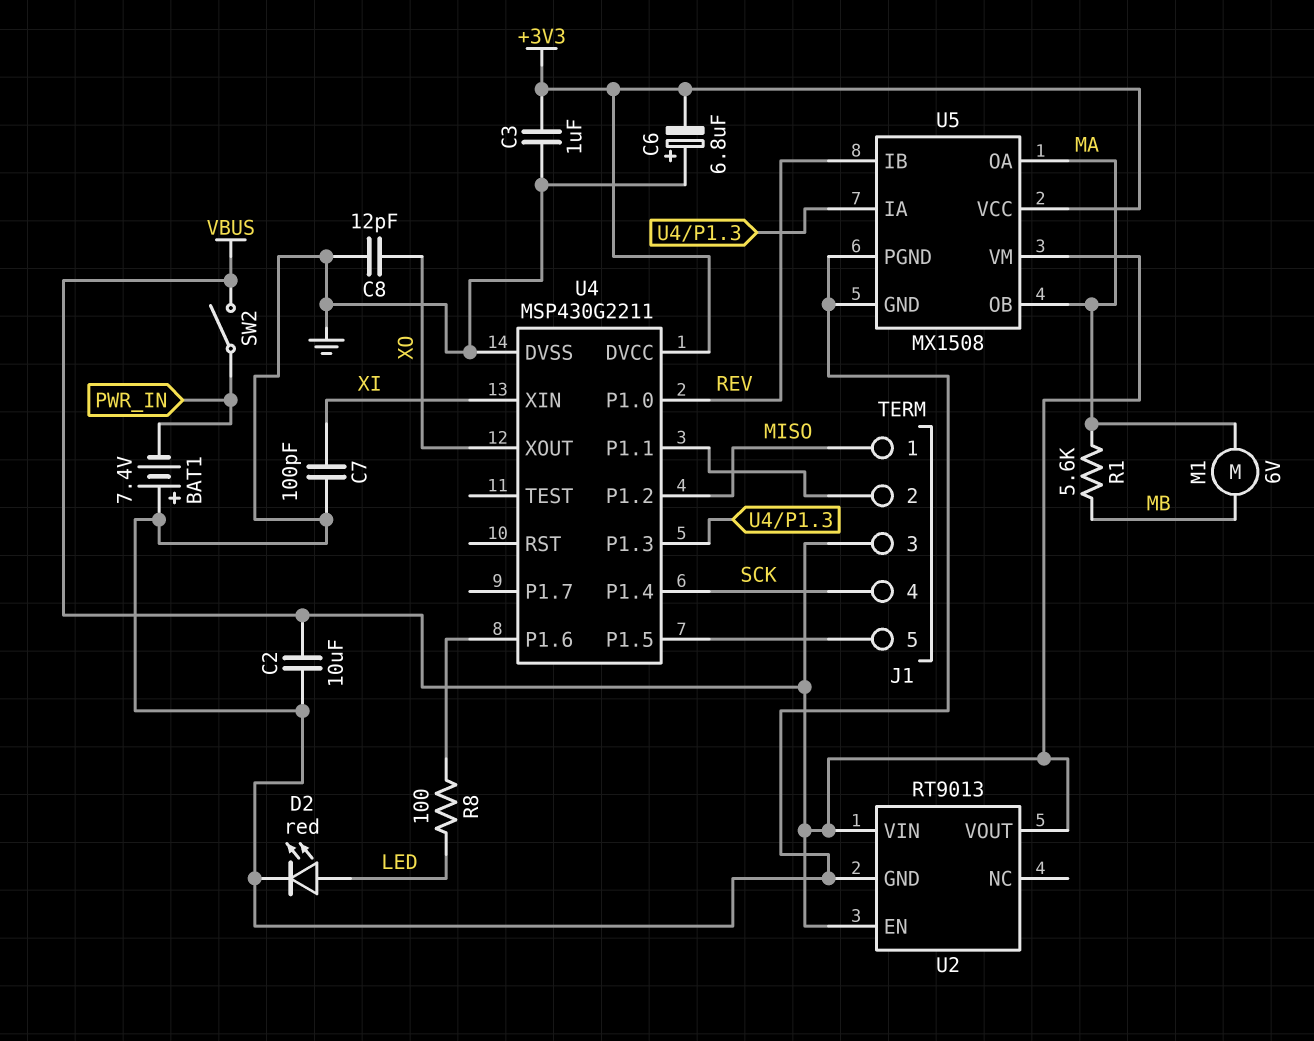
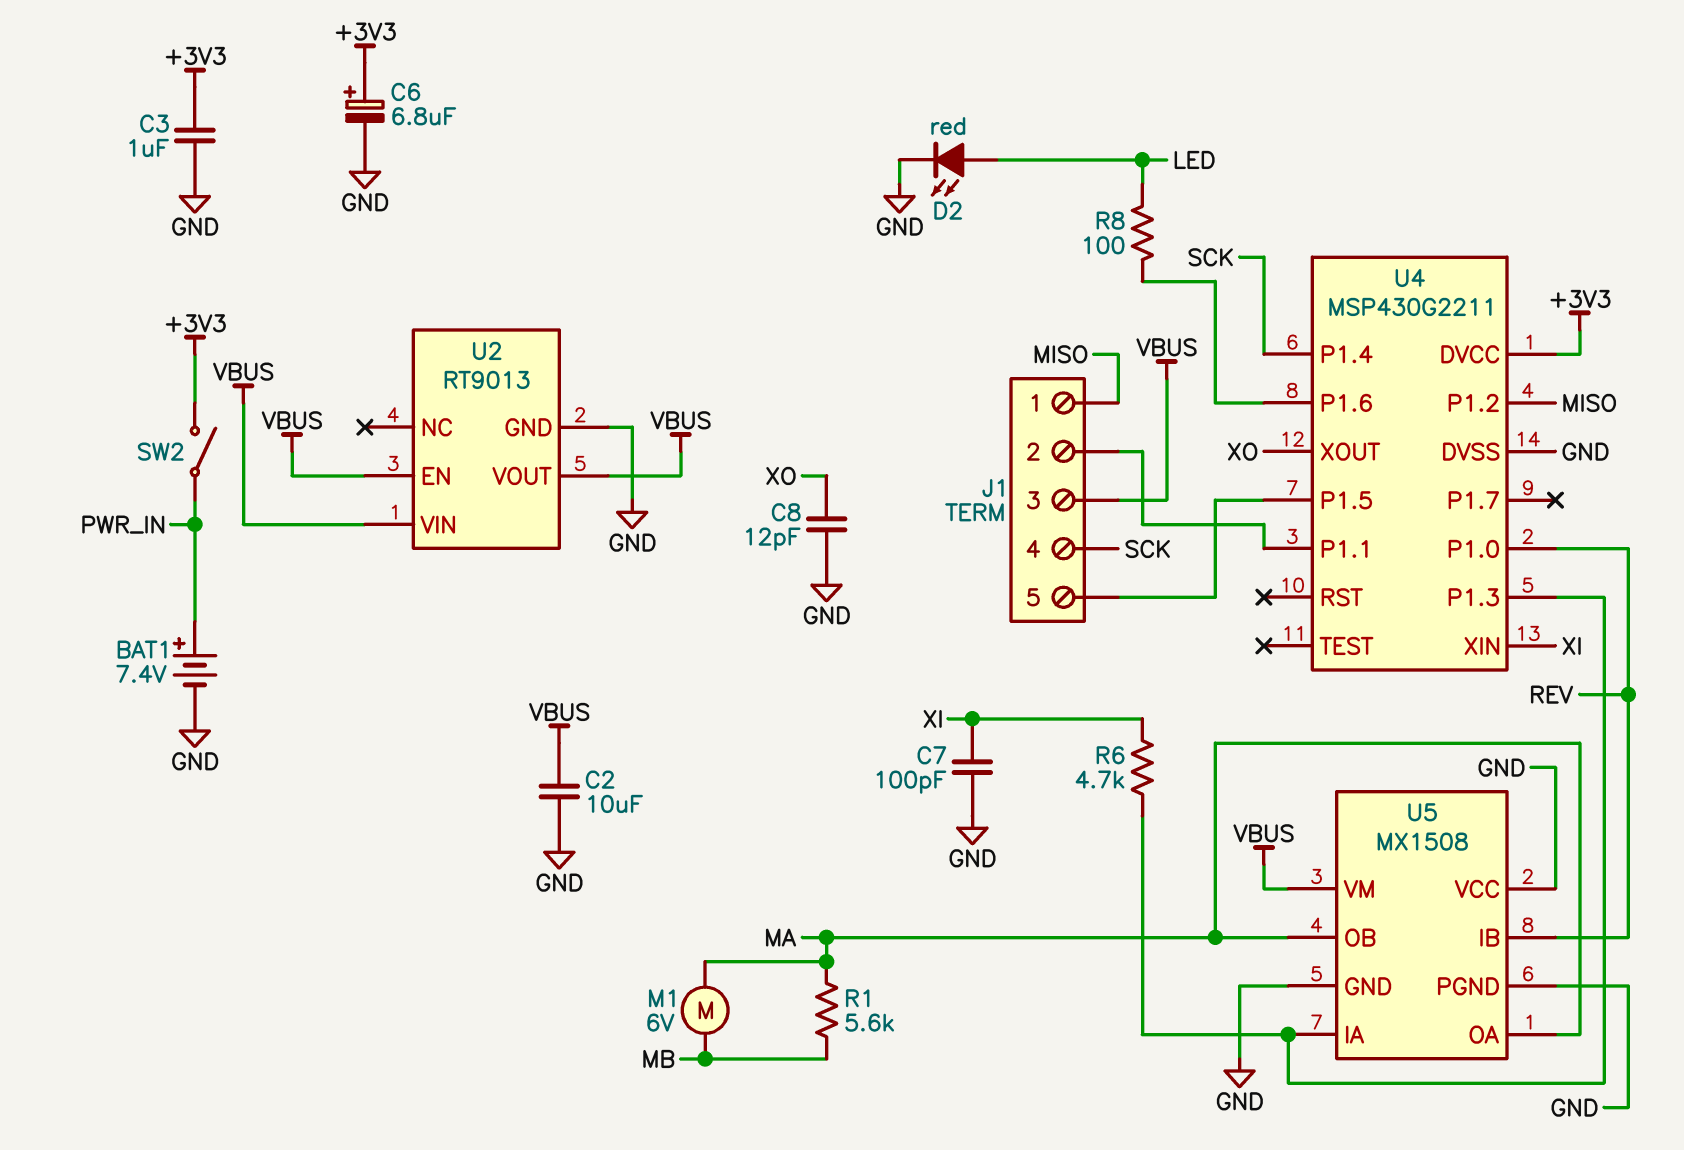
BAT1: 7.4V (plus GND, minus PWR_IN) -> 7.4V (plus PWR_IN, minus GND)
C6: 6.8uF (plus GND, minus +3V3) -> 6.8uF (plus +3V3, minus GND)
R6: none -> 4.7k (U4/P1.3, XI)
SW2: switch (PWR_IN, VBUS) -> switch (+3V3, PWR_IN)
U5 pin VCC: +3V3 -> GND

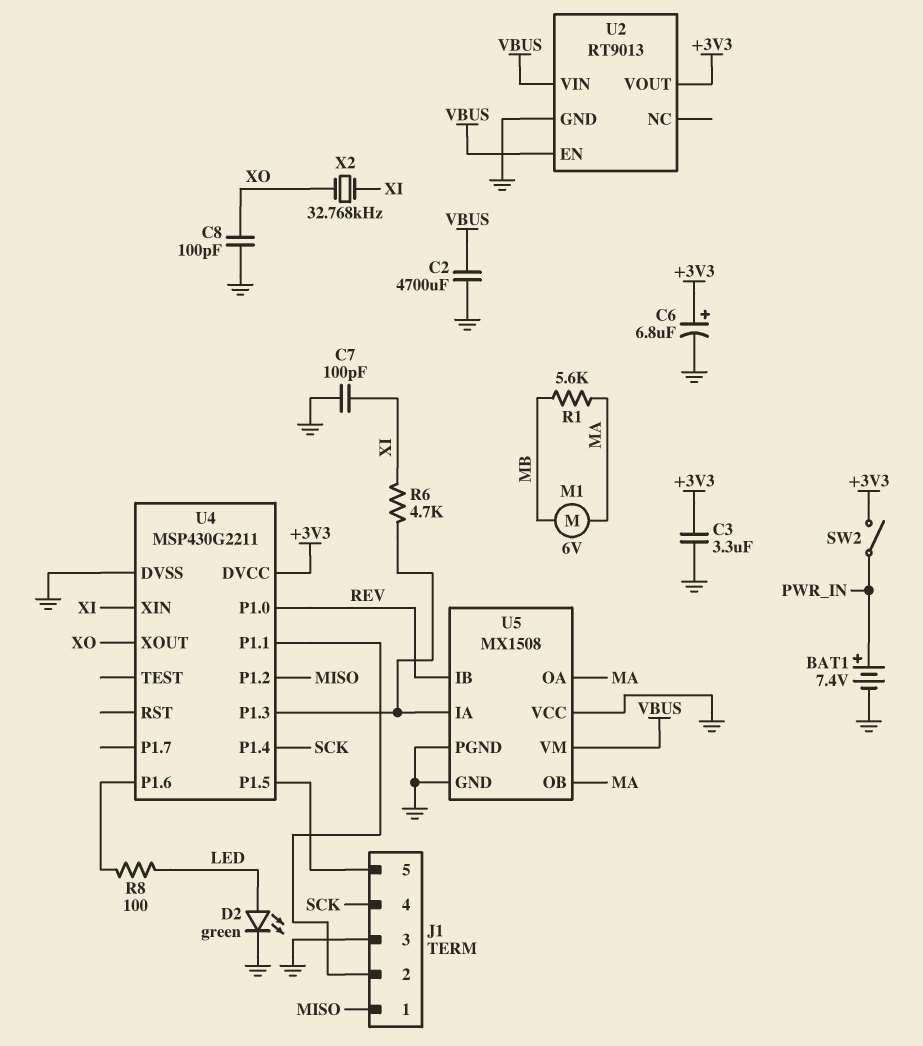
C2: 10uF (GND, VBUS) -> 4700uF (GND, VBUS)
C3: 1uF (+3V3, GND) -> 3.3uF (+3V3, GND)
C8: 12pF (GND, XO) -> 100pF (GND, XO)
D2: LED red (A LED, K GND) -> LED green (A LED, K GND)
J1 pin 3: VBUS -> GND
U2 pin VOUT: VBUS -> +3V3
X2: none -> 32.768kHz (XI, XO)

